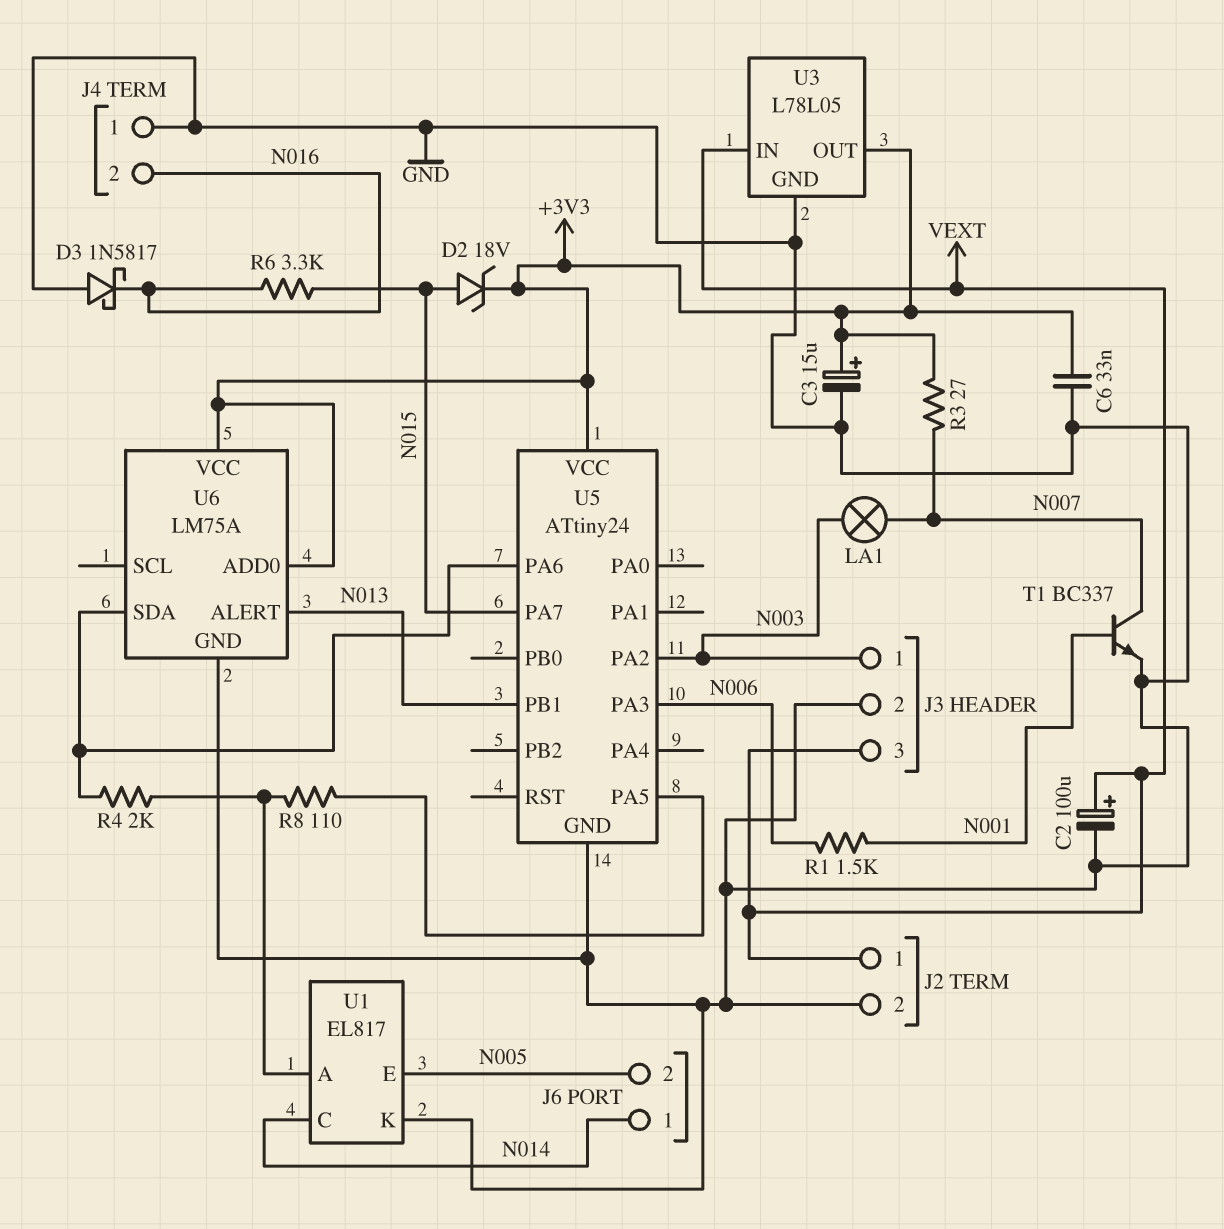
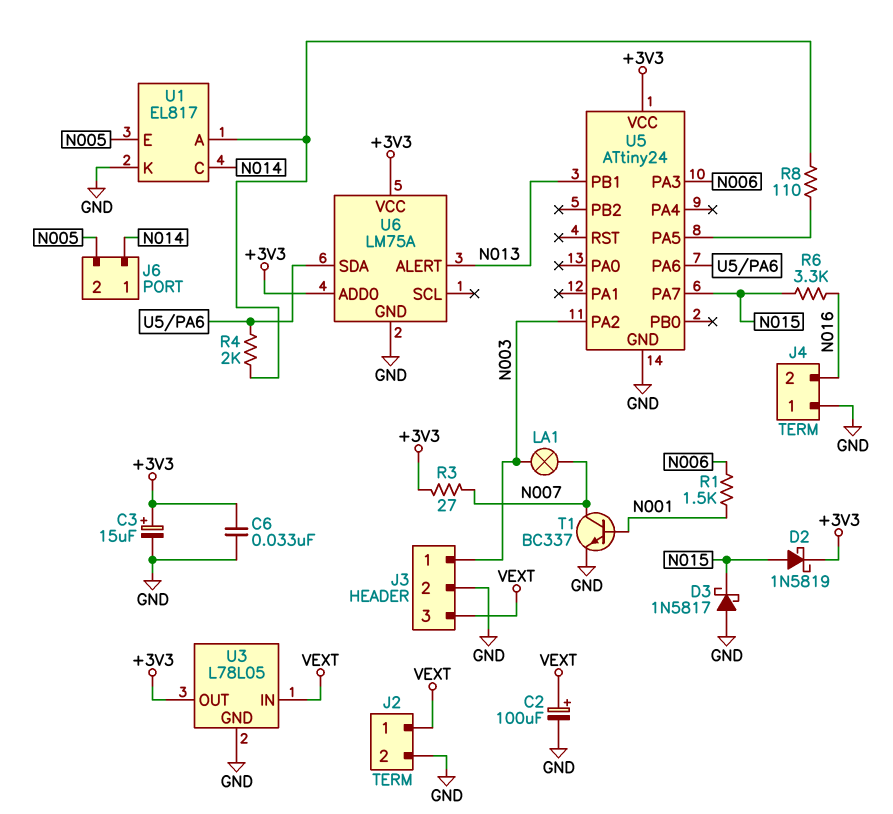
D2: zener 18V (A N015, K +3V3) -> schottky 1N5819 (A N015, K +3V3)
D3: schottky 1N5817 (A GND, K N016) -> schottky 1N5817 (A GND, K N015)

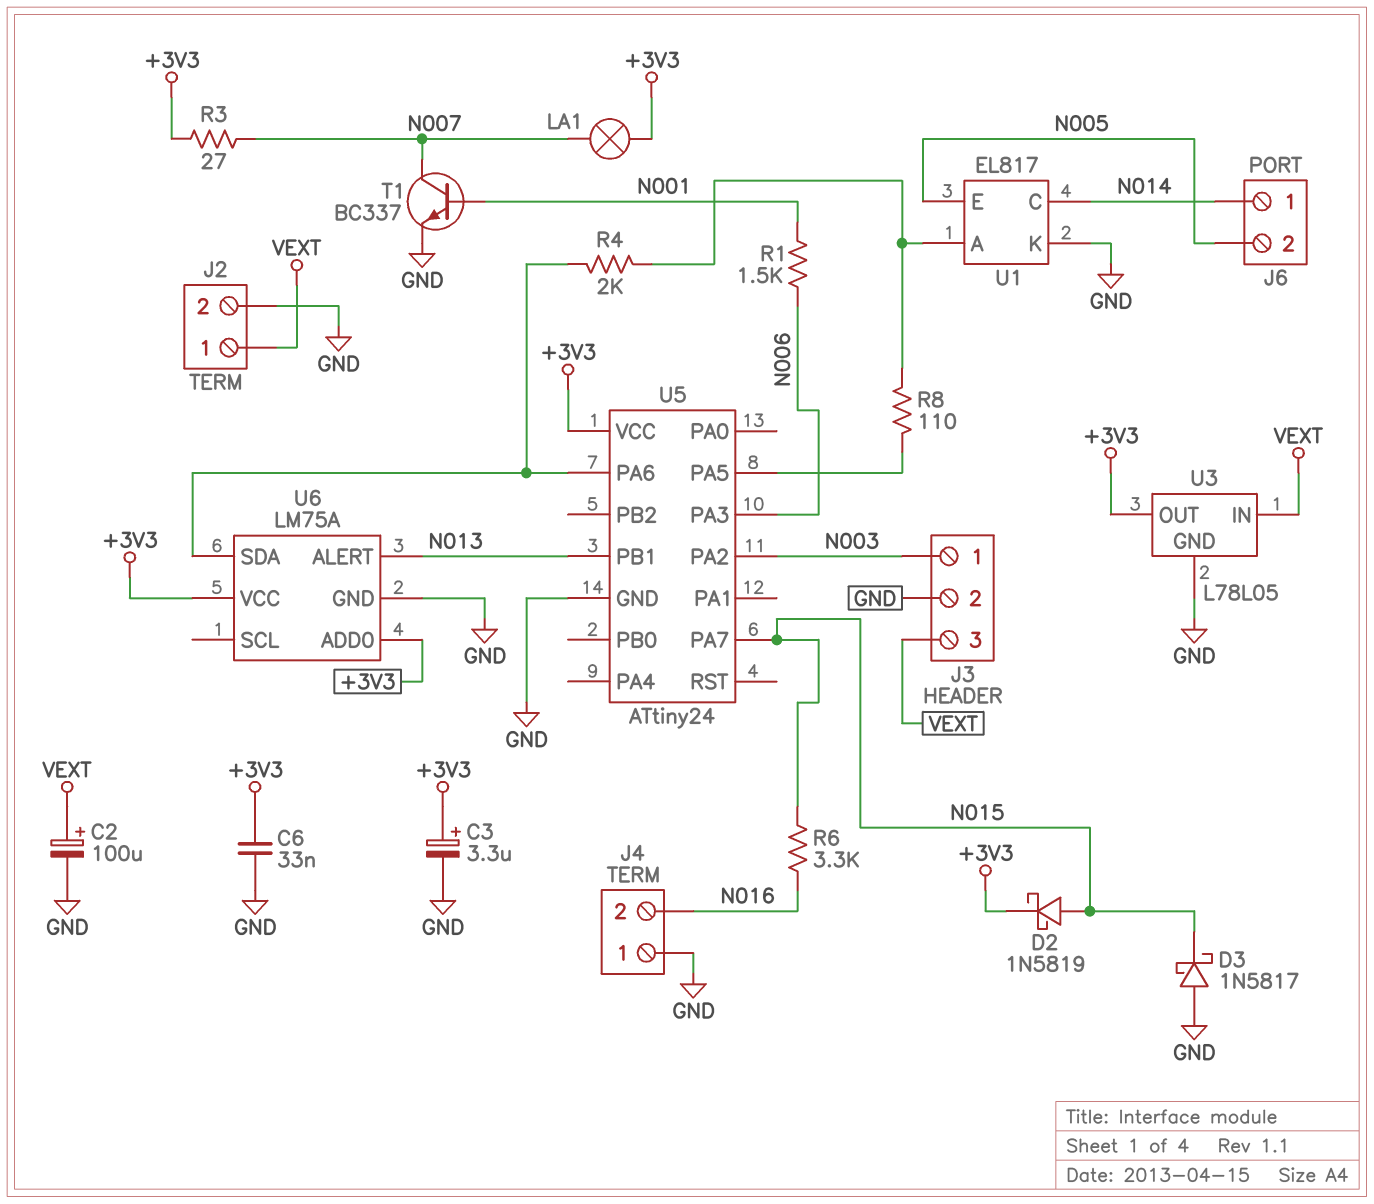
C3: 15uF (plus +3V3, minus GND) -> 3.3uF (plus +3V3, minus GND)
LA1: lamp (N003, N007) -> lamp (+3V3, N007)

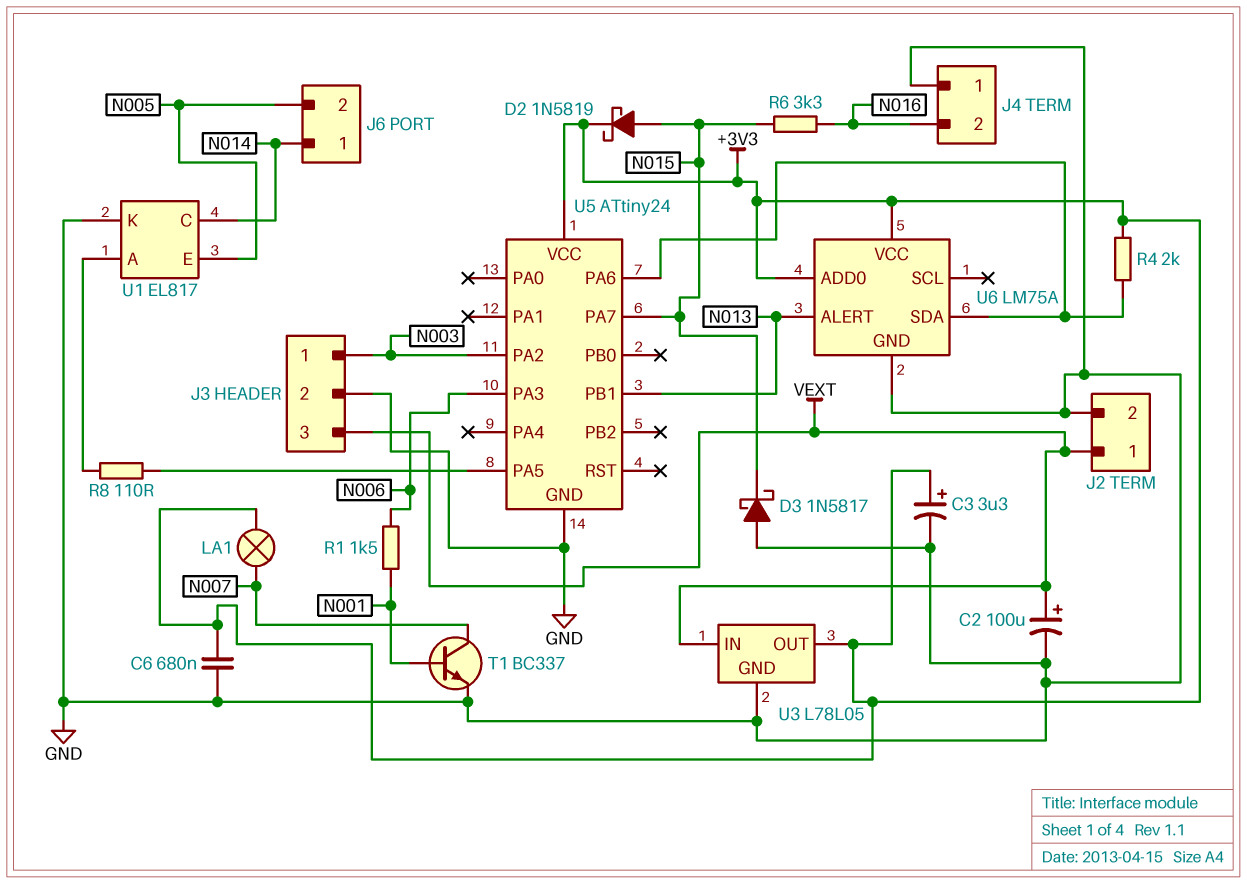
C6: 33nF (+3V3, GND) -> 680nF (+3V3, GND)
R3: 27 (+3V3, N007) -> none
R4: 2k (U1/A, U5/PA6) -> 2k (+3V3, U5/PA6)

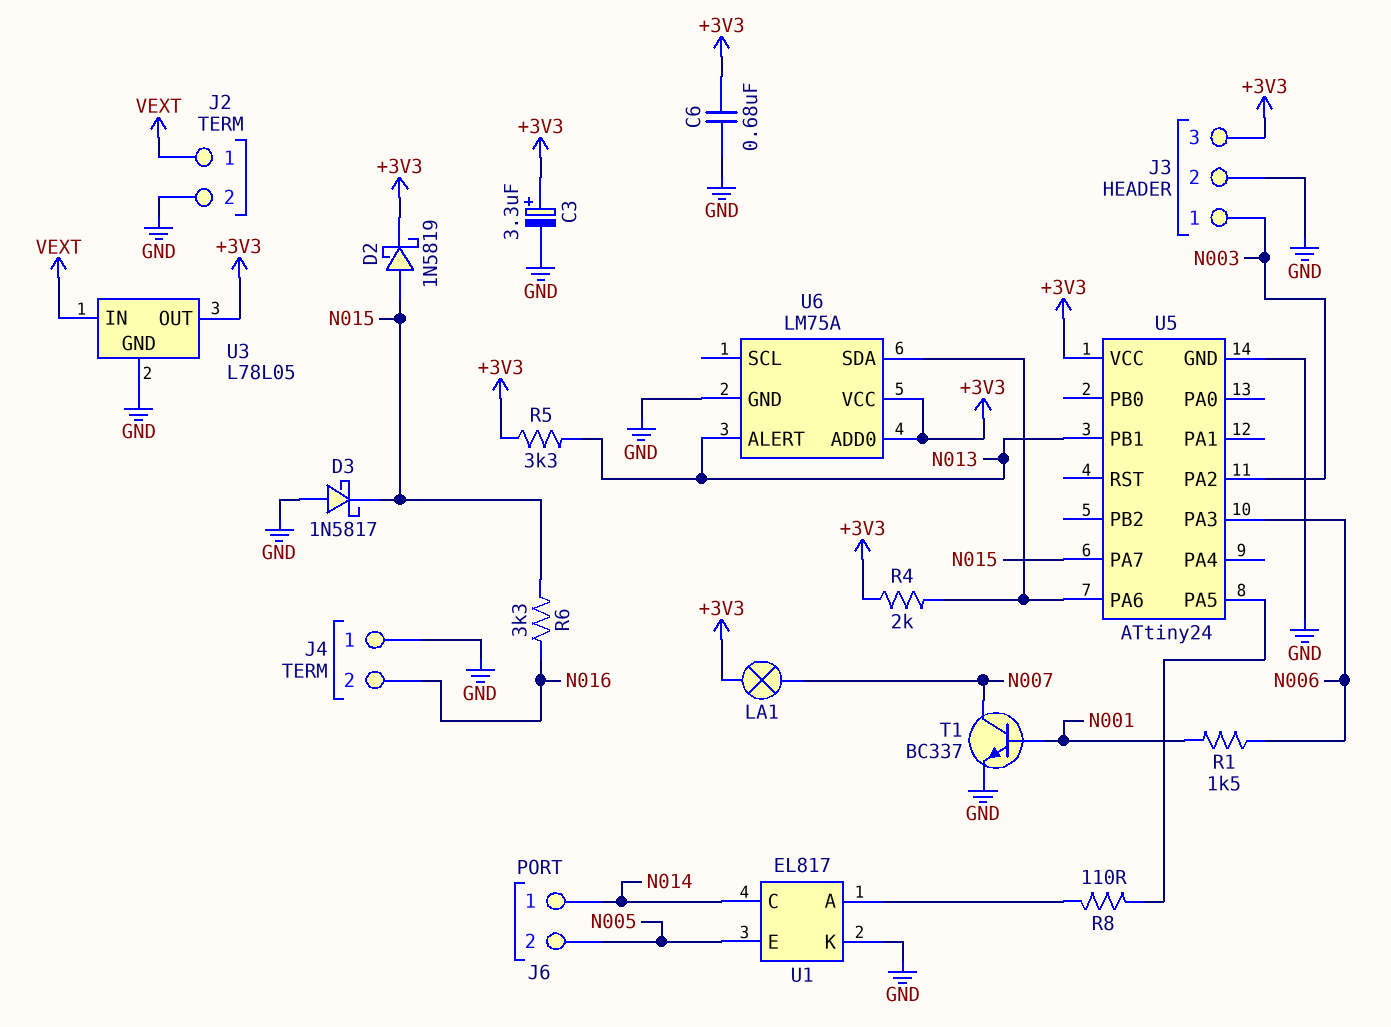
C2: 100uF (plus VEXT, minus GND) -> none
J3 pin 3: VEXT -> +3V3
R5: none -> 3.3k (+3V3, N013)

